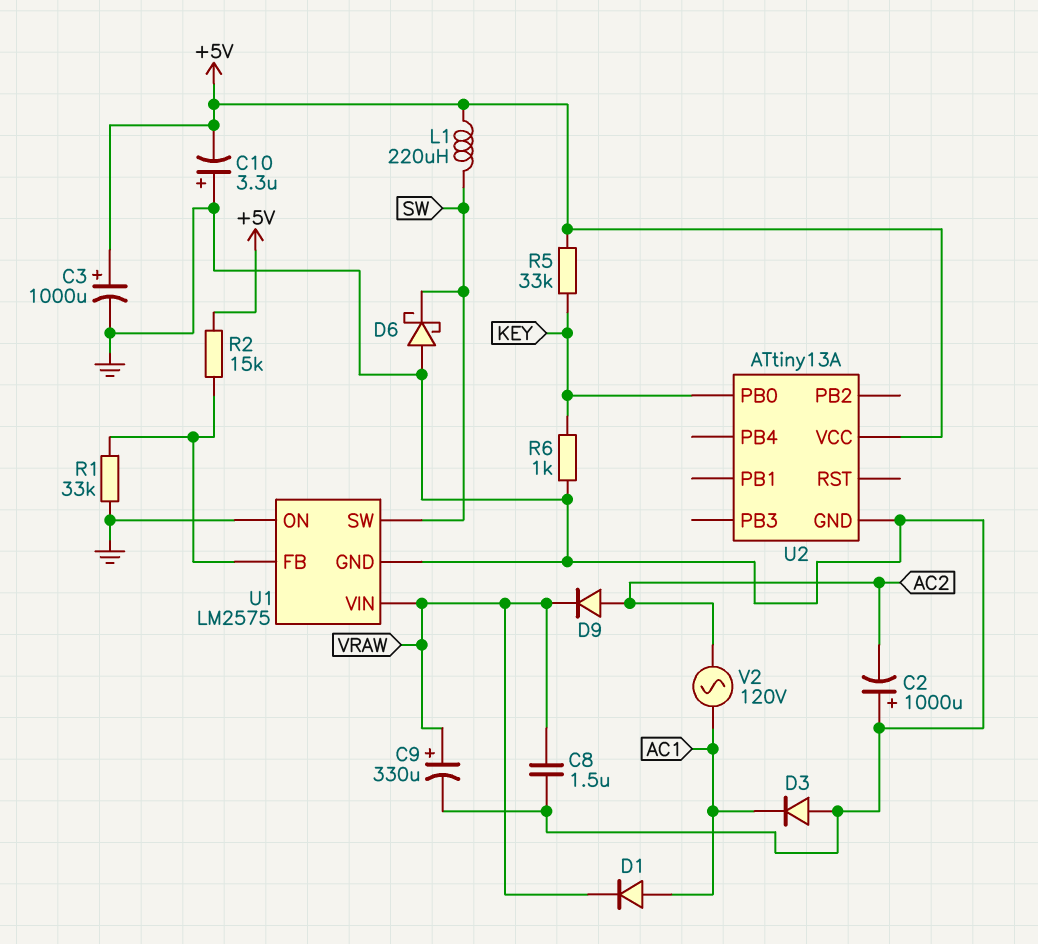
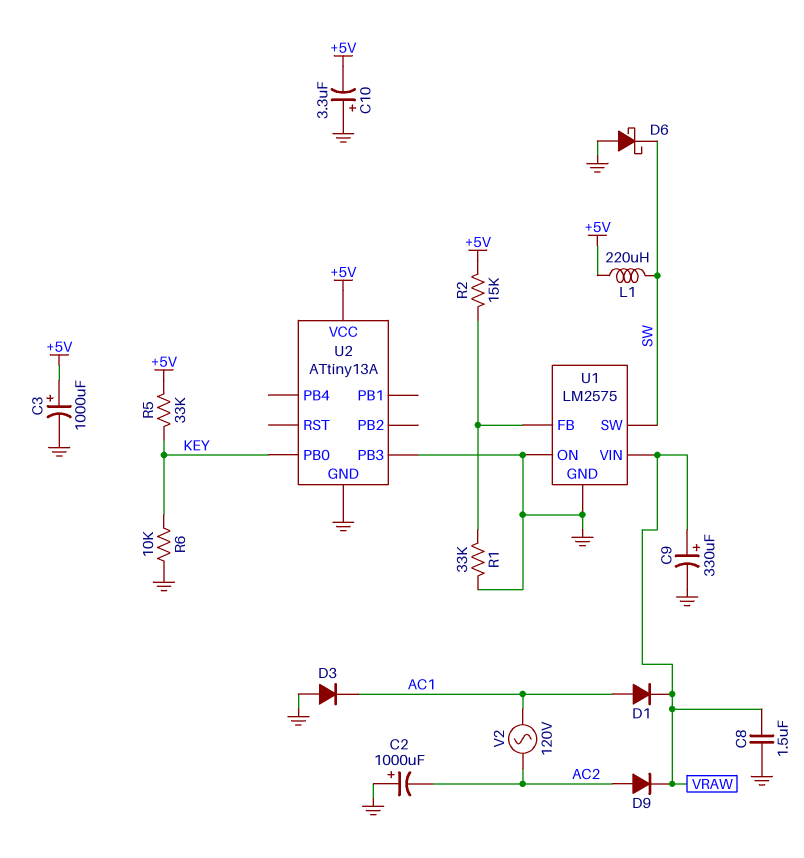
R6: 1k (GND, KEY) -> 10k (GND, KEY)
U2 pin PB3: none -> GND

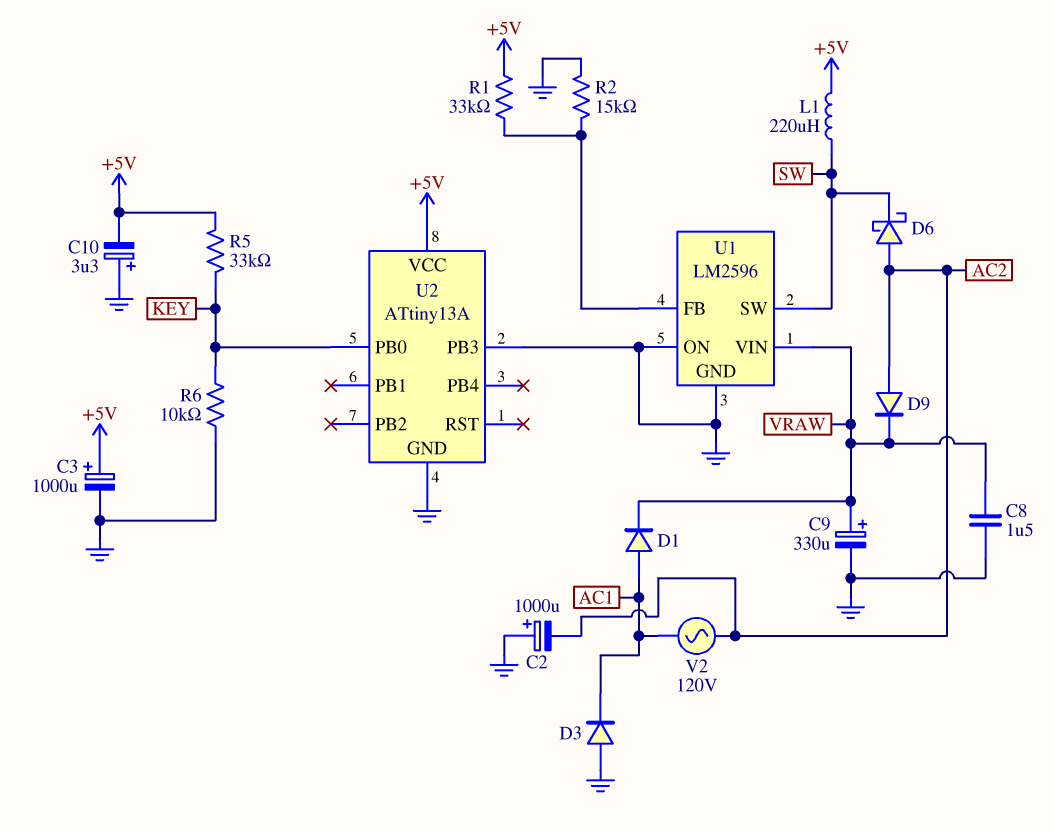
D6: schottky (A GND, K SW) -> schottky (A AC2, K SW)
R1: 33k (GND, U1/FB) -> 33k (+5V, U1/FB)
R2: 15k (+5V, U1/FB) -> 15k (GND, U1/FB)
U1: LM2575 -> LM2596

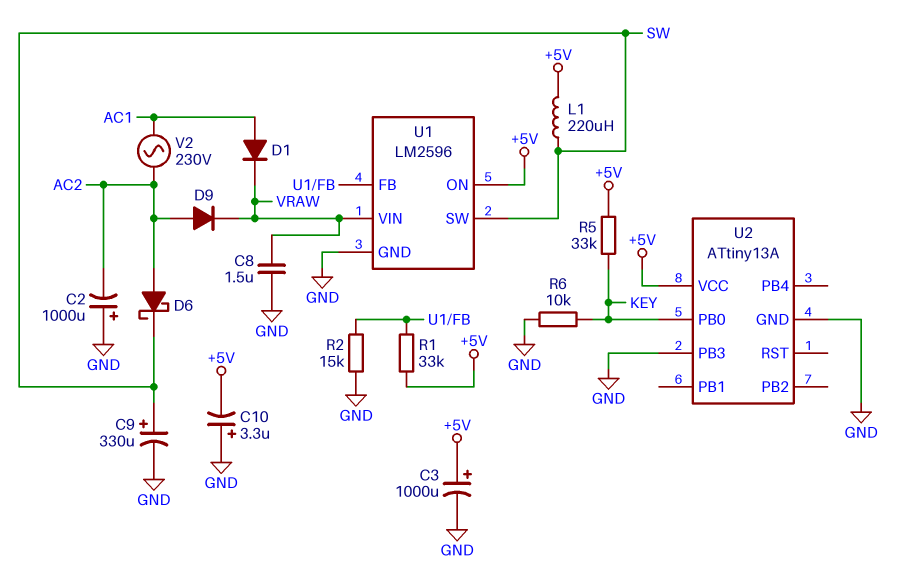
C9: 330uF (plus VRAW, minus GND) -> 330uF (plus SW, minus GND)
D3: diode (A GND, K AC1) -> none
U1 pin ON: GND -> +5V
V2: AC 120V (AC1, AC2) -> AC 230V (AC1, AC2)

